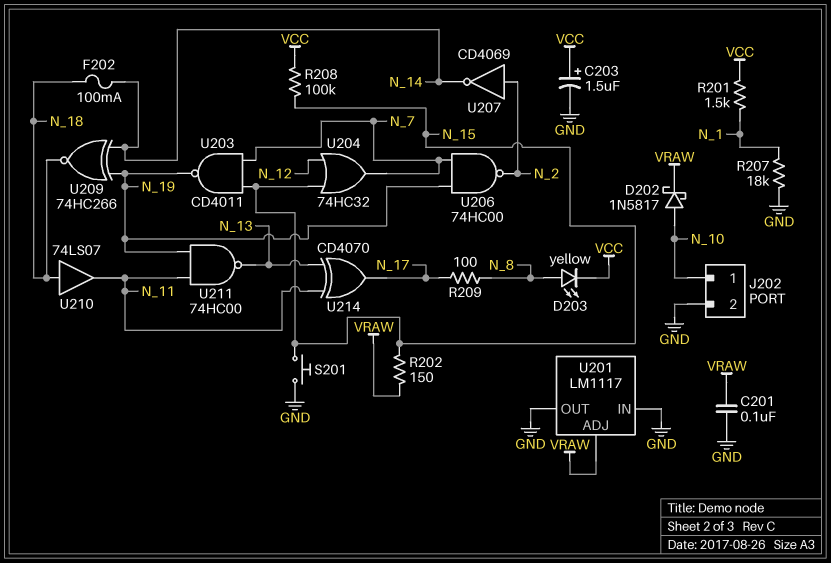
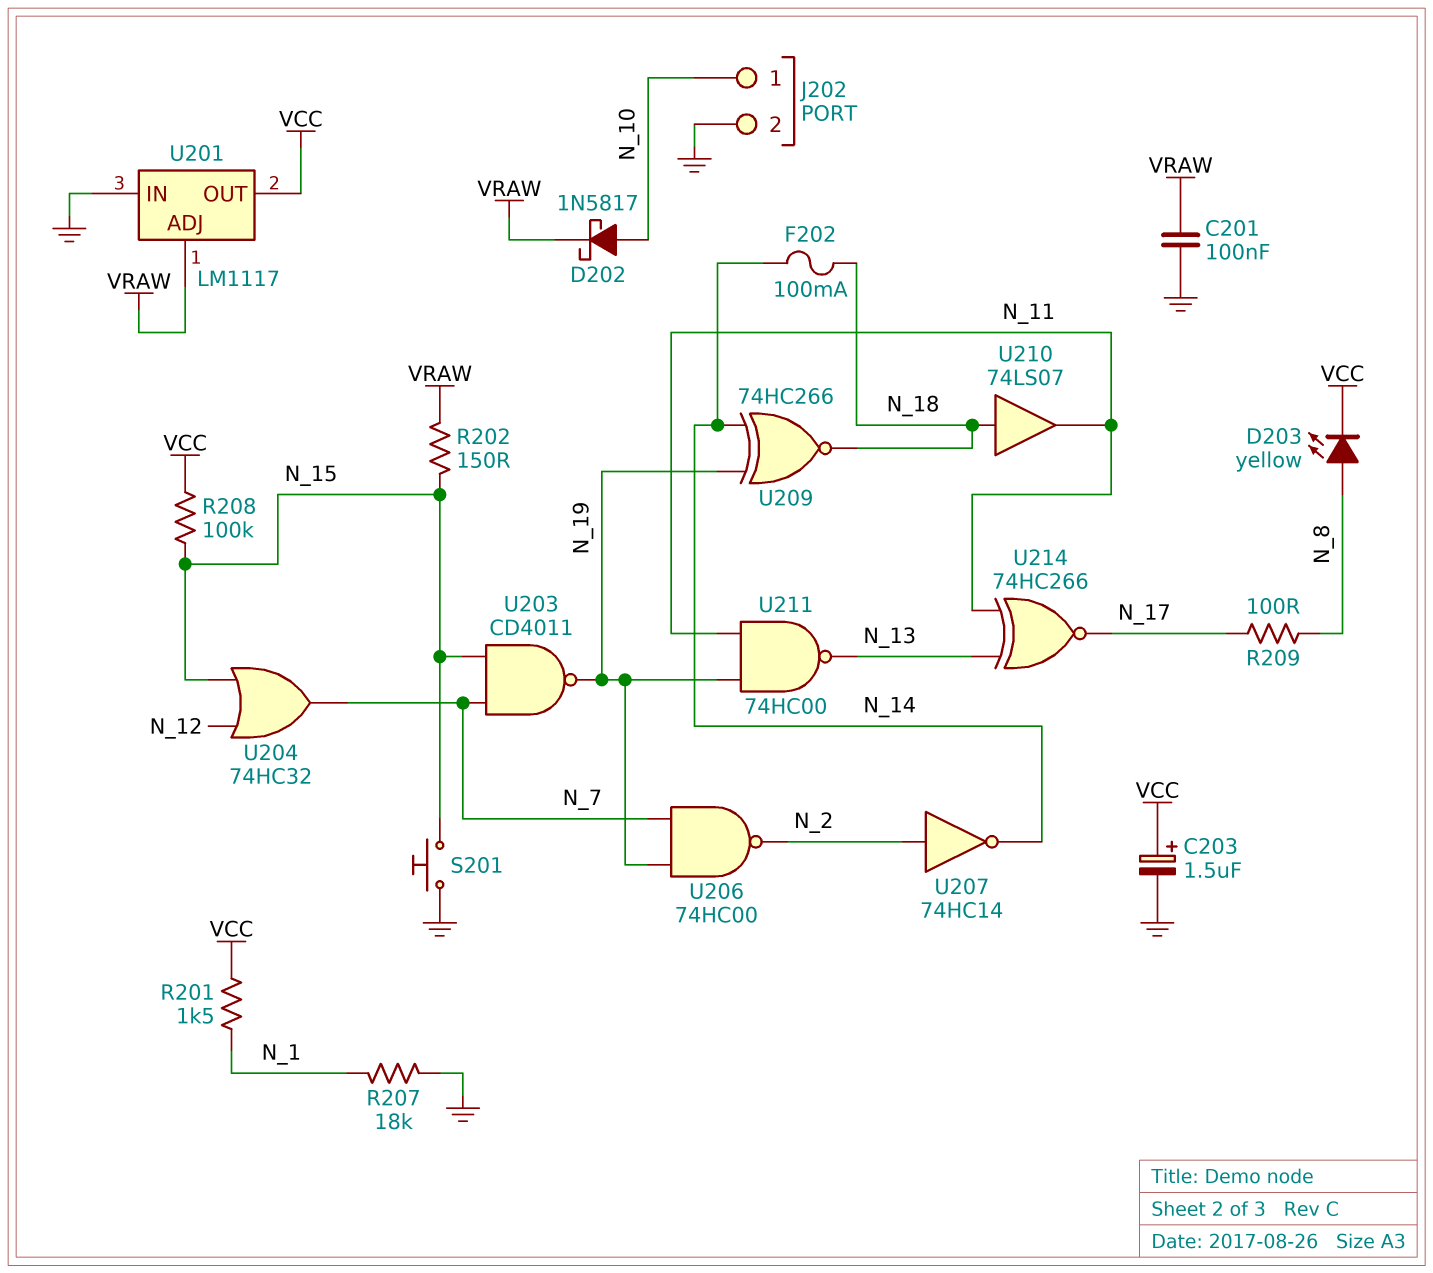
U201 pin OUT: GND -> VCC
U207: NOT CD4069 (in N_2, out N_14) -> NOT 74HC14 (in N_2, out N_14)
U214: XOR CD4070 (in N_11, in N_13, out N_17) -> XNOR 74HC266 (in N_11, in N_13, out N_17)

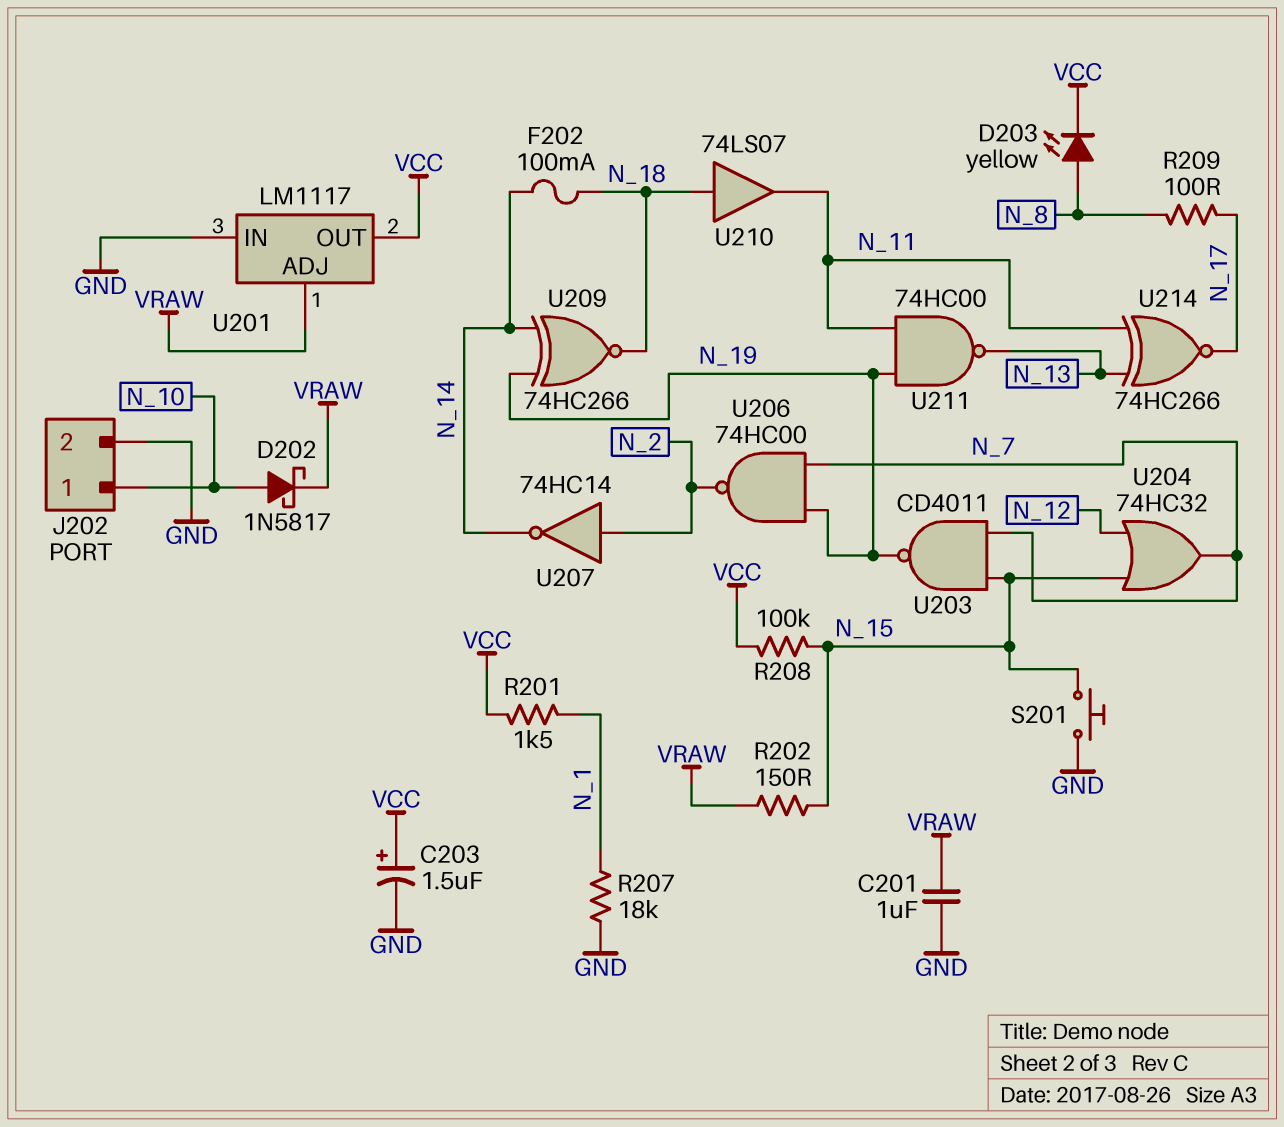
C201: 100nF (GND, VRAW) -> 1uF (GND, VRAW)

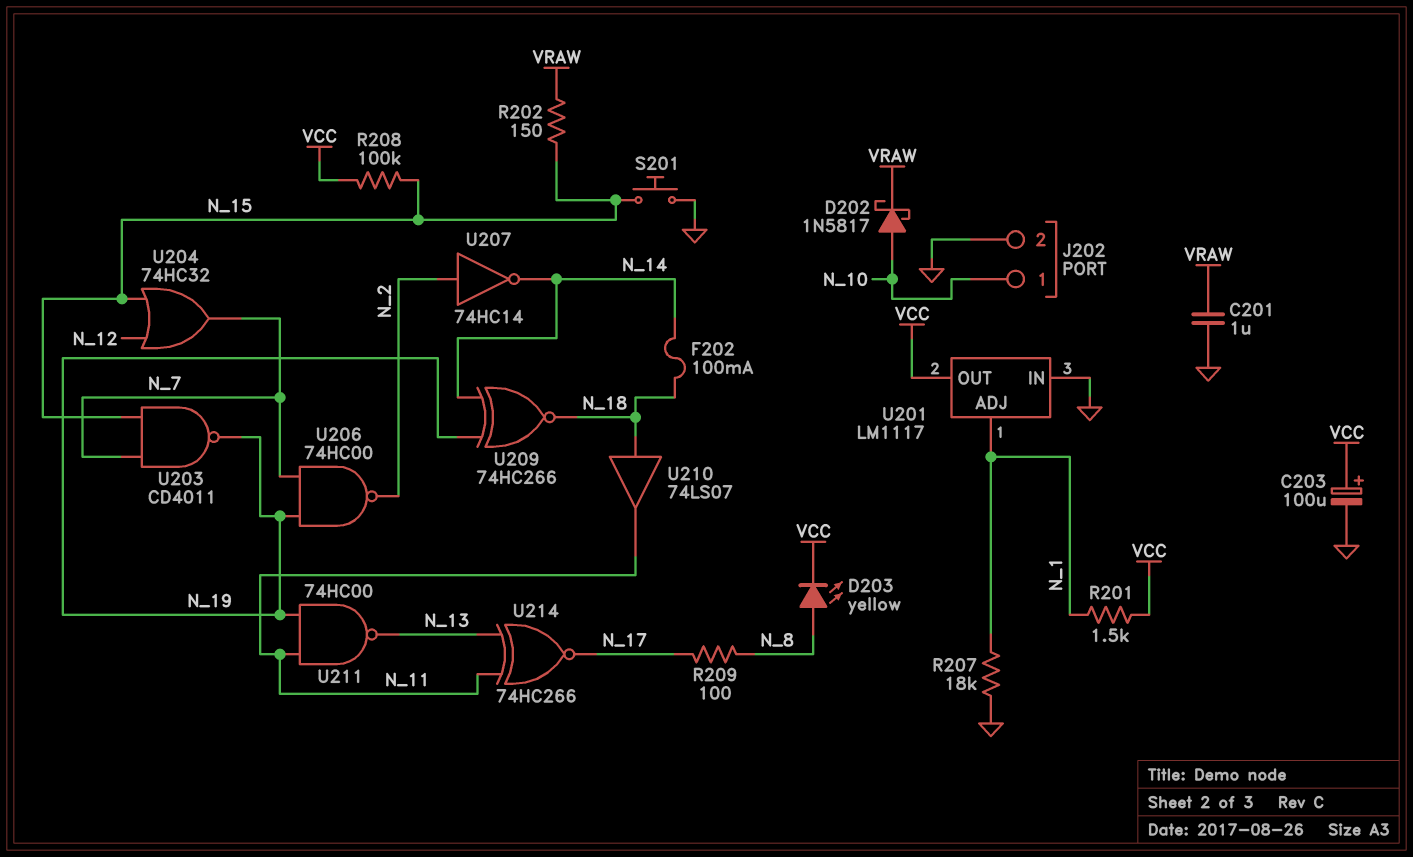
C203: 1.5uF (plus VCC, minus GND) -> 100uF (plus VCC, minus GND)
U201 pin ADJ: VRAW -> N_1

